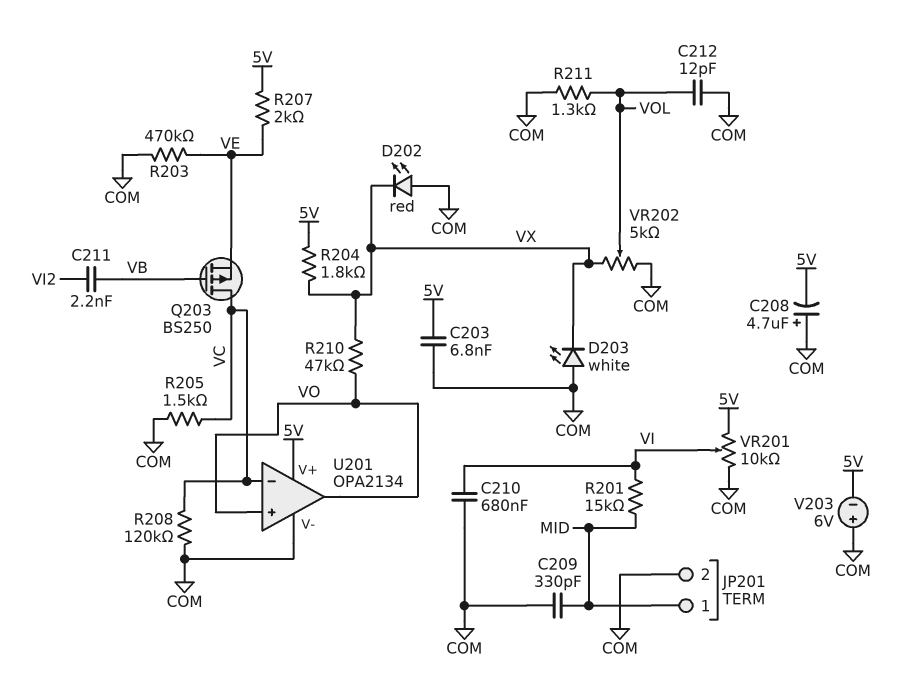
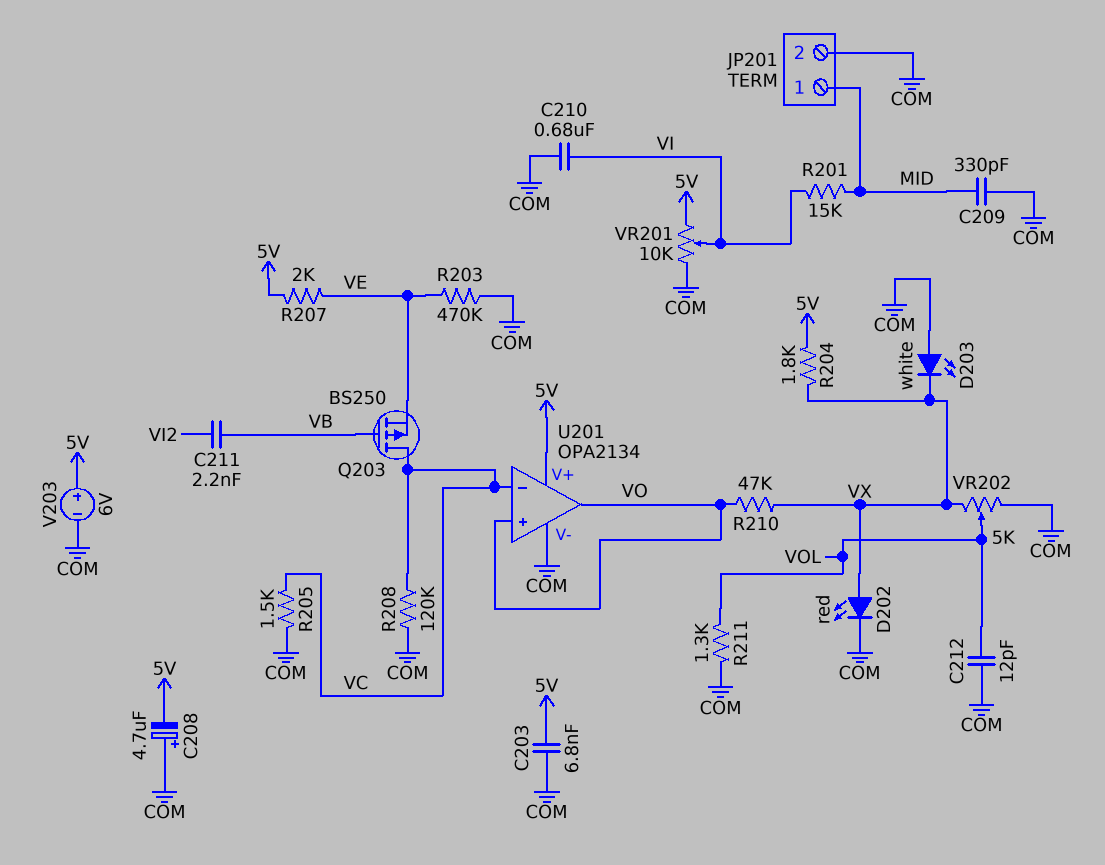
D202: LED red (A COM, K VX) -> LED red (A VX, K COM)
V203: 6V (plus COM, minus 5V) -> 6V (plus 5V, minus COM)

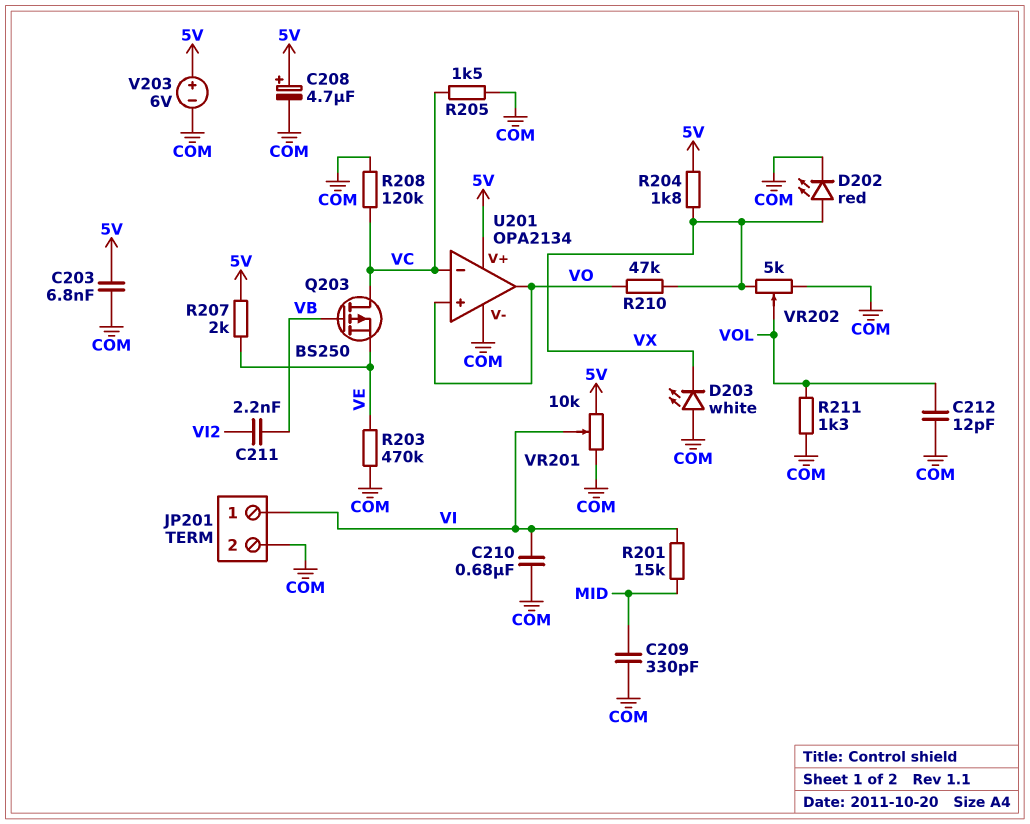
C208: 4.7uF (plus COM, minus 5V) -> 4.7uF (plus 5V, minus COM)
JP201 pin 1: MID -> VI

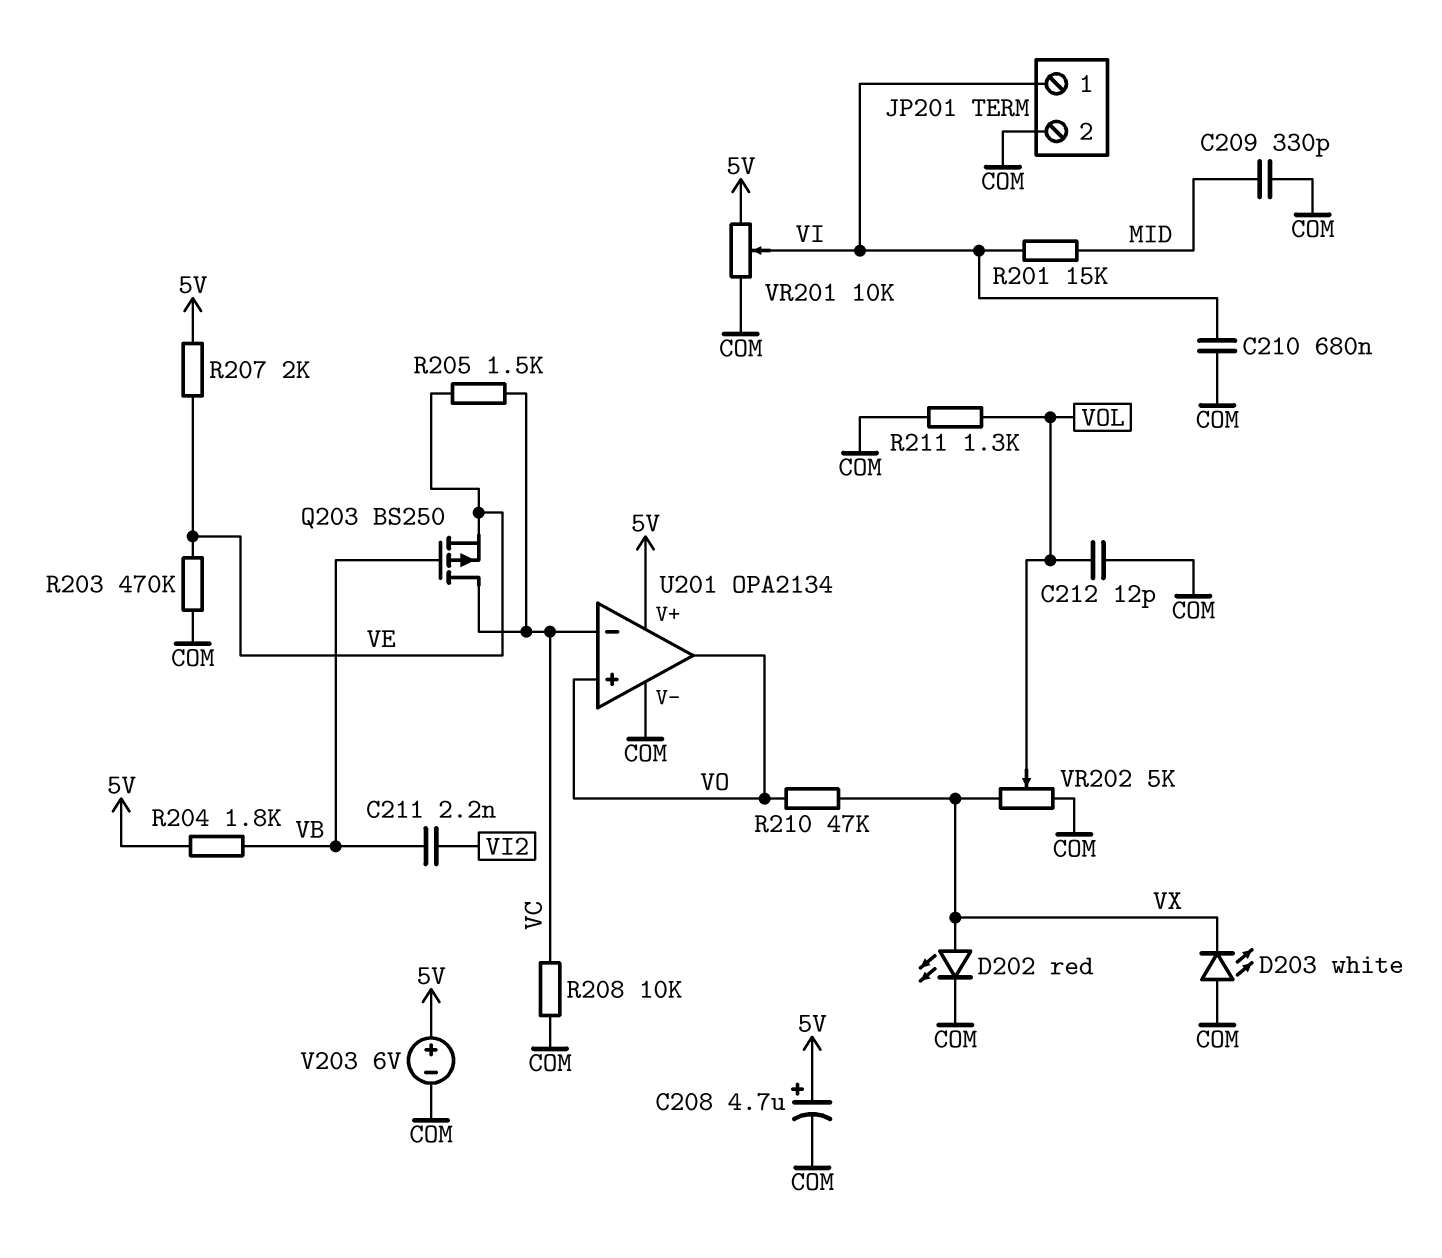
C203: 6.8nF (5V, COM) -> none
R204: 1.8k (5V, VX) -> 1.8k (5V, VB)
R205: 1.5k (COM, VC) -> 1.5k (VC, VE)
R208: 120k (COM, VC) -> 10k (COM, VC)

